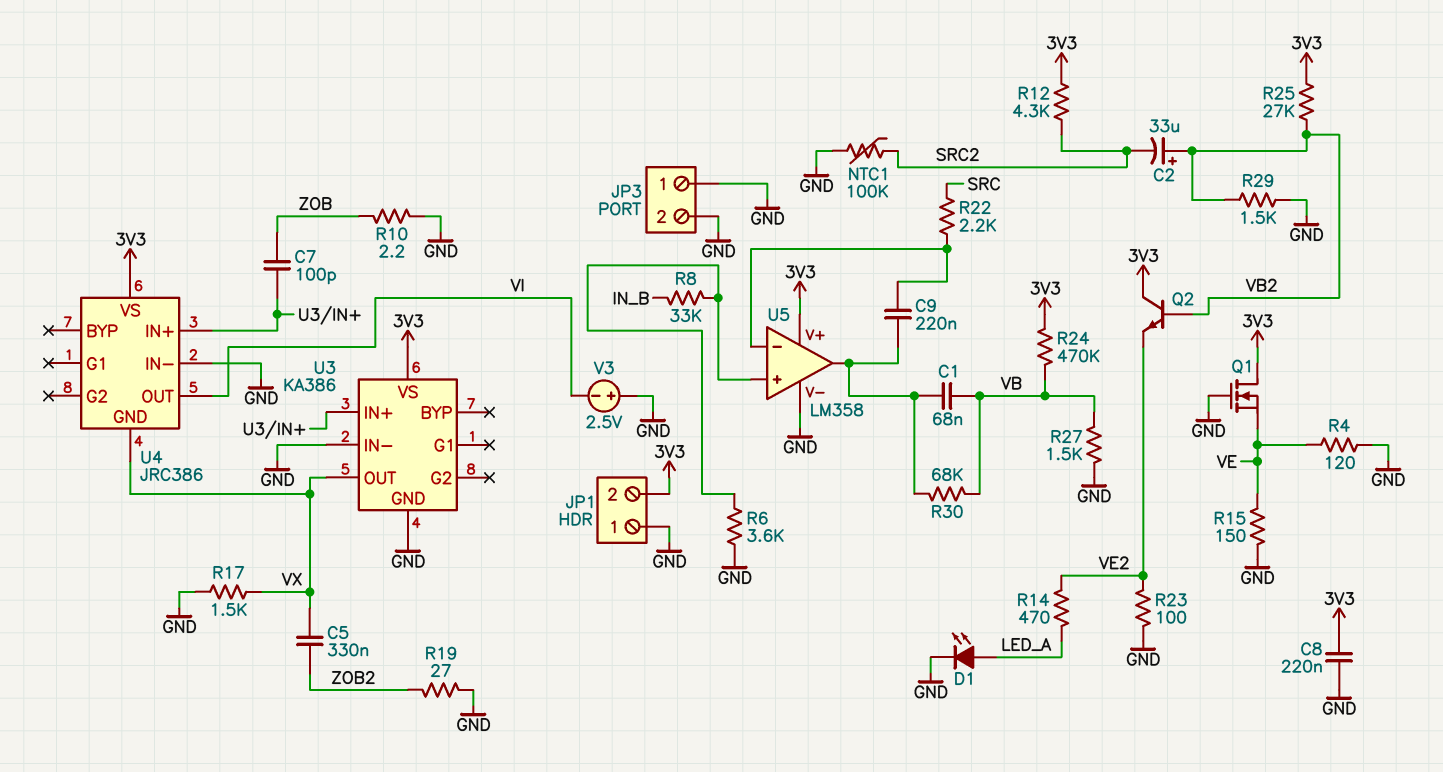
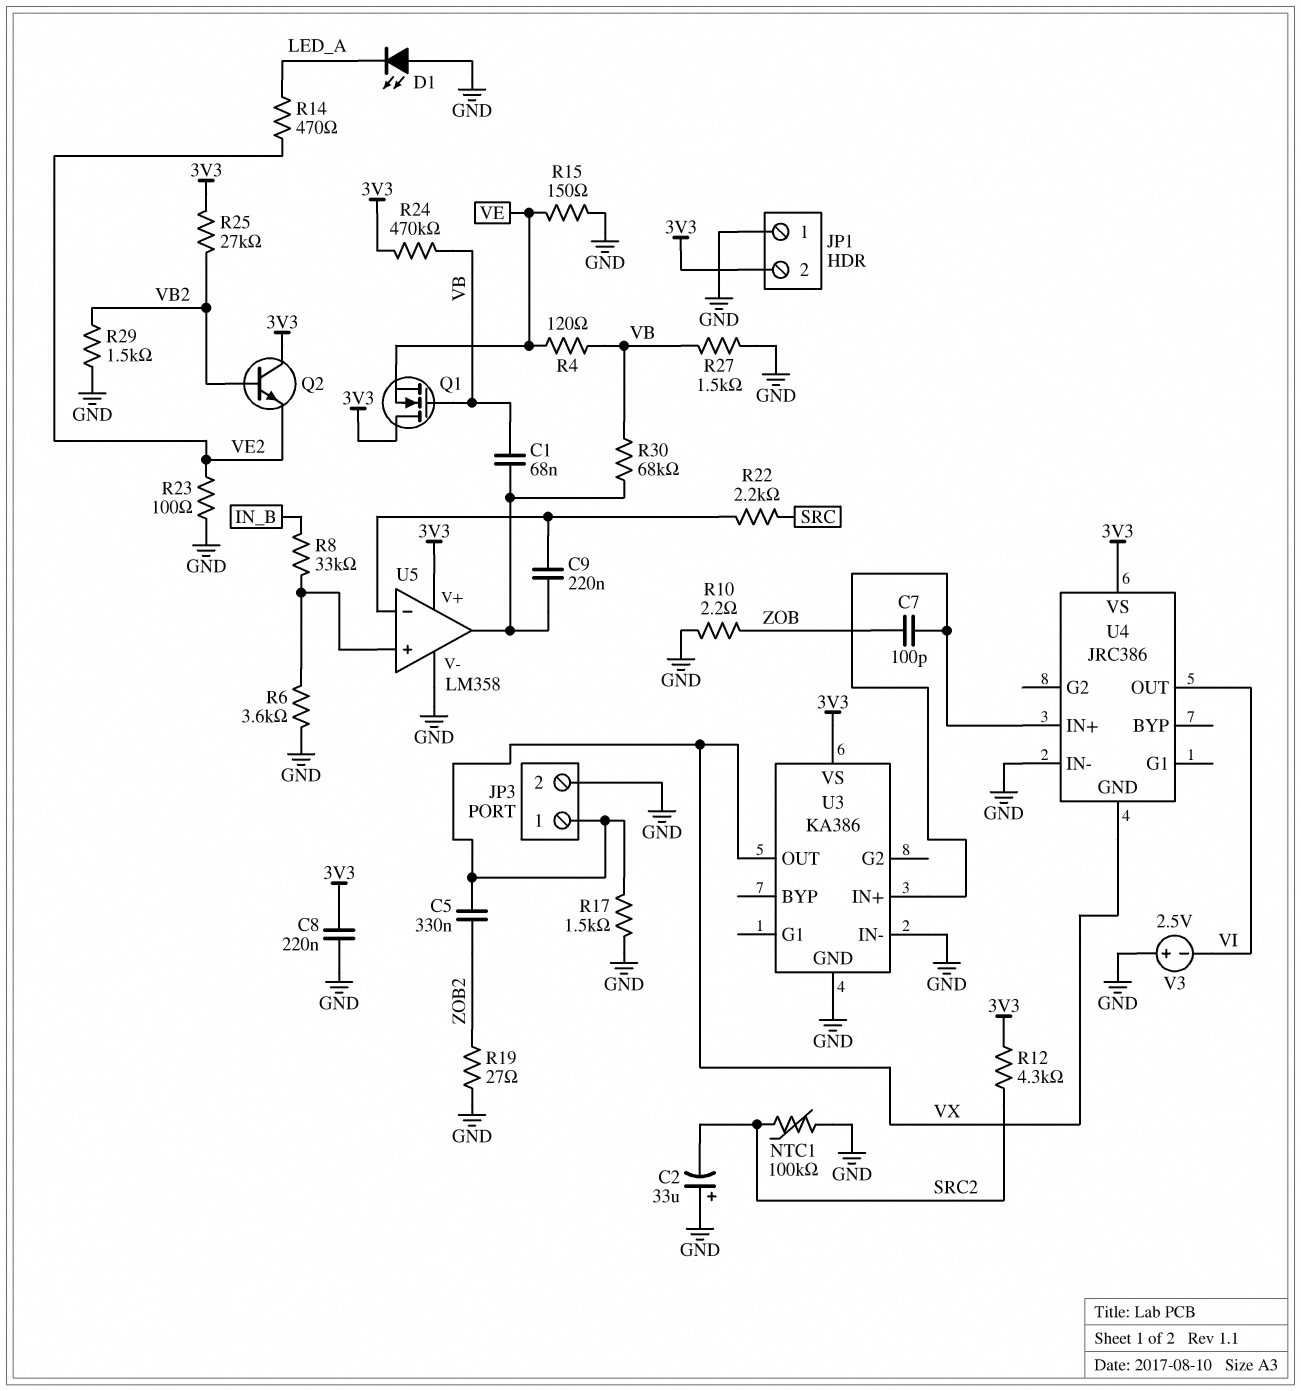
C2: 33uF (plus VB2, minus SRC2) -> 33uF (plus GND, minus SRC2)
D1: LED (A LED_A, K GND) -> LED (A GND, K LED_A)
JP3 pin 1: GND -> VX
Q1: NMOS (G GND, D 3V3, S VE) -> NMOS (G VB, D 3V3, S VE)
R4: 120 (GND, VE) -> 120 (VB, VE)

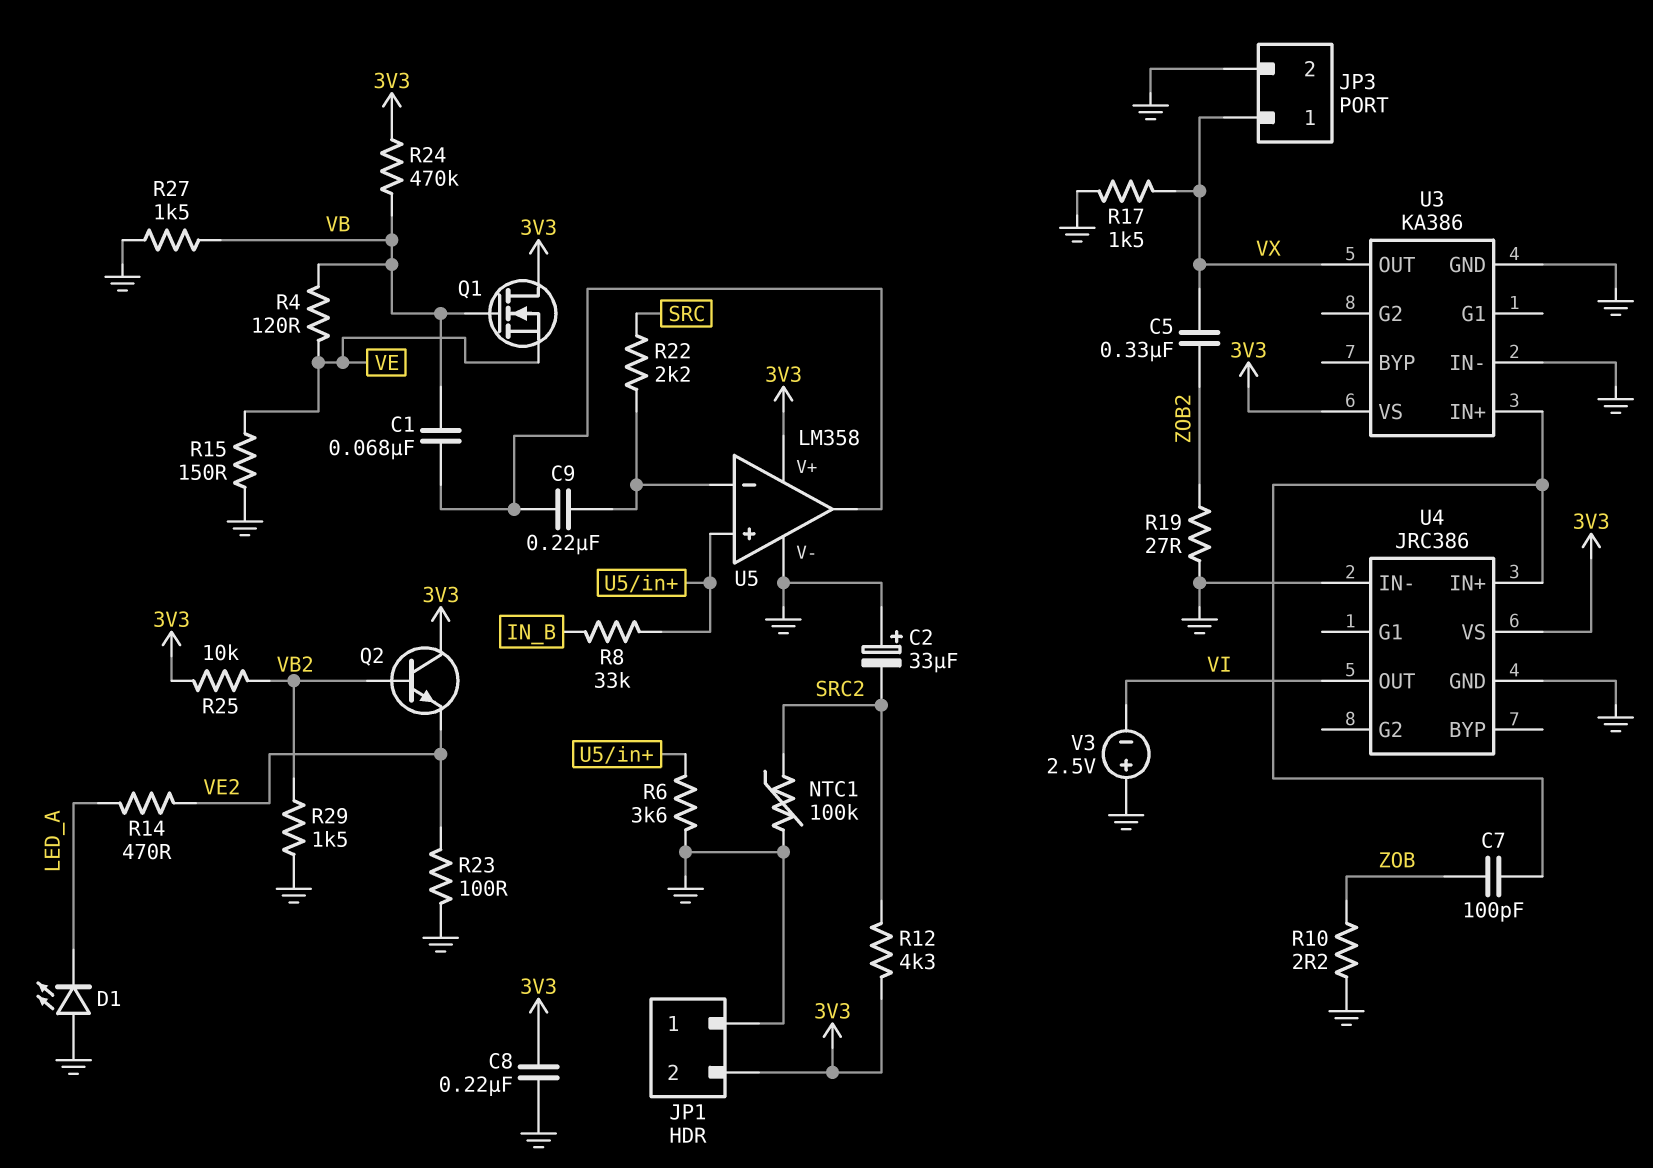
R25: 27k (3V3, VB2) -> 10k (3V3, VB2)
R30: 68k (U5/out, VB) -> none
U4 pin GND: VX -> GND

